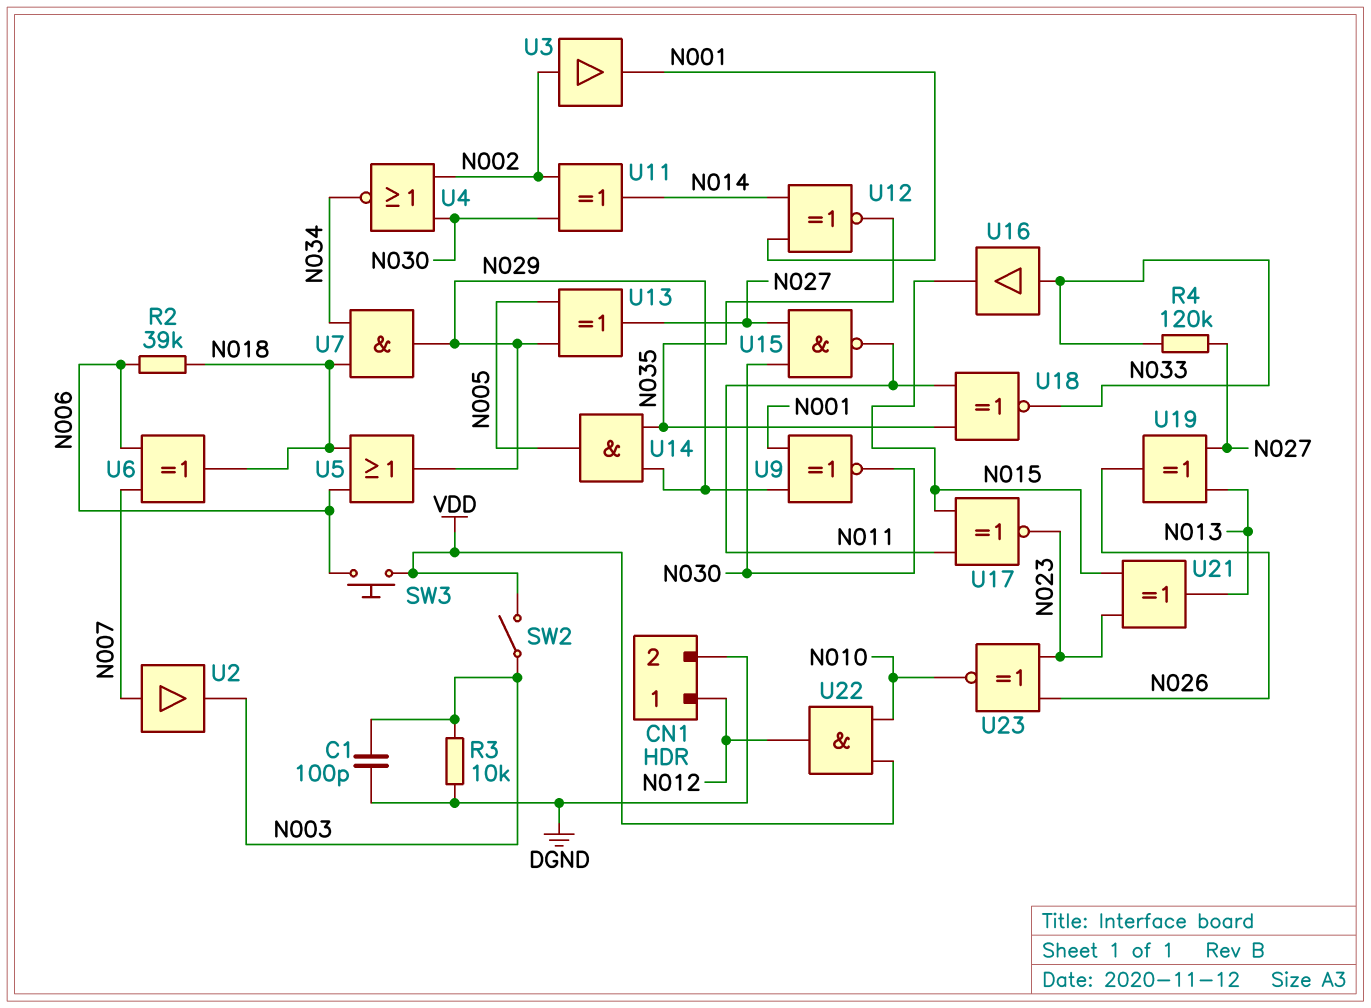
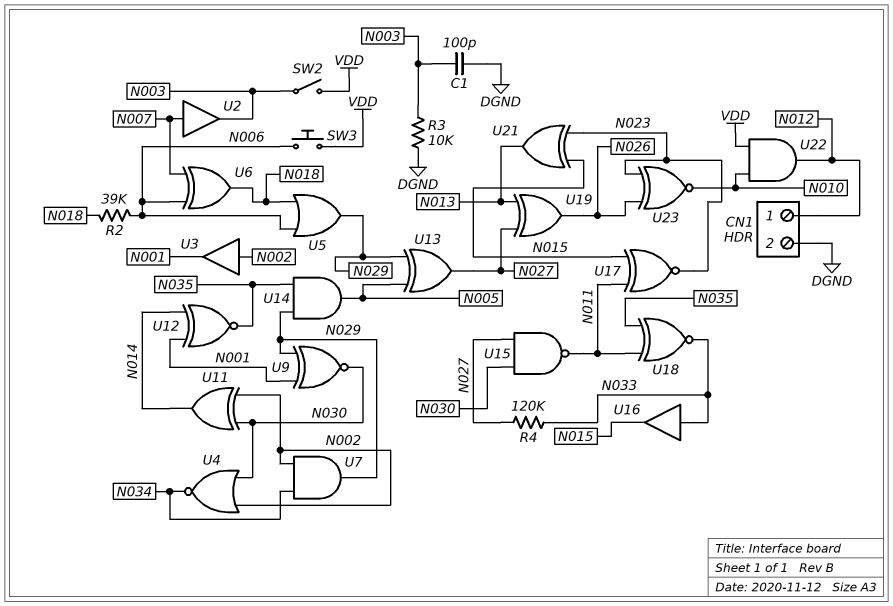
U7: AND (in N018, in N034, out N029) -> AND (in N002, in N034, out N029)

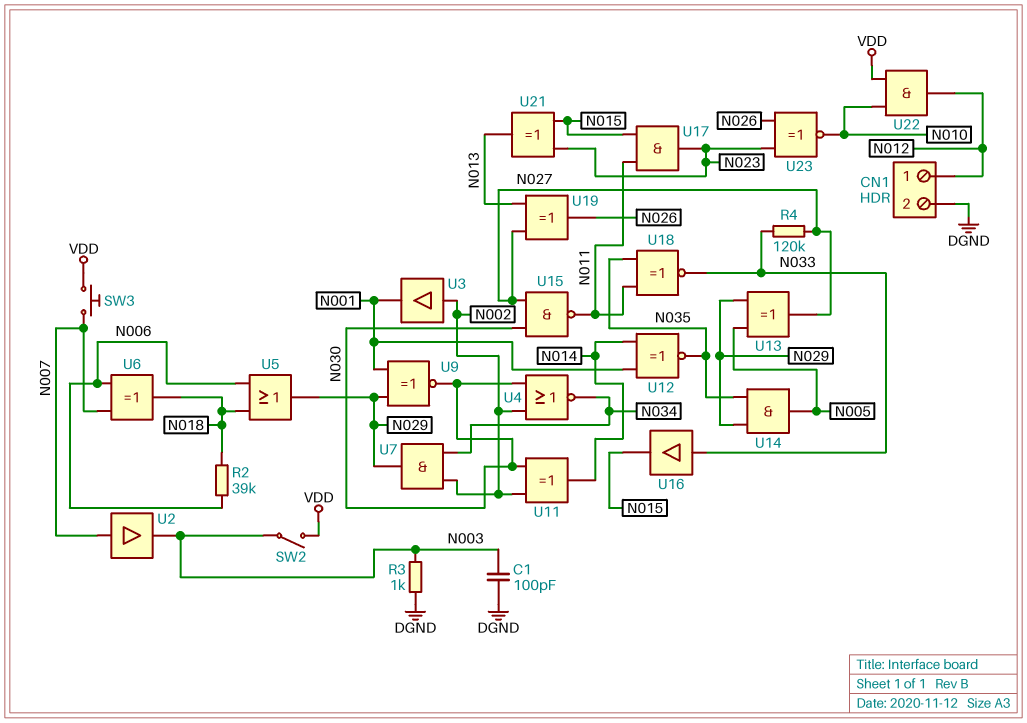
R3: 10k (DGND, N003) -> 1k (DGND, N003)
SW3: button (N006, VDD) -> button (N007, VDD)
U17: XNOR (in N011, in N015, out N023) -> AND (in N011, in N015, out N023)

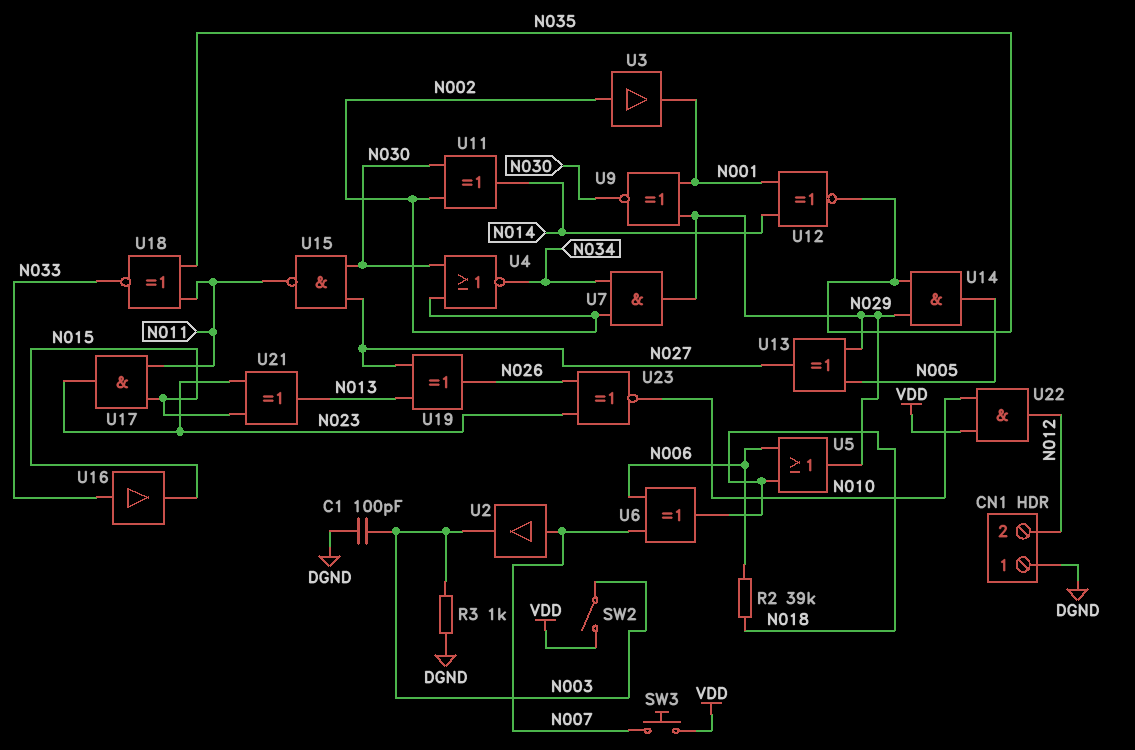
CN1 pin 1: N012 -> DGND
CN1 pin 2: DGND -> N012
R4: 120k (N027, N033) -> none

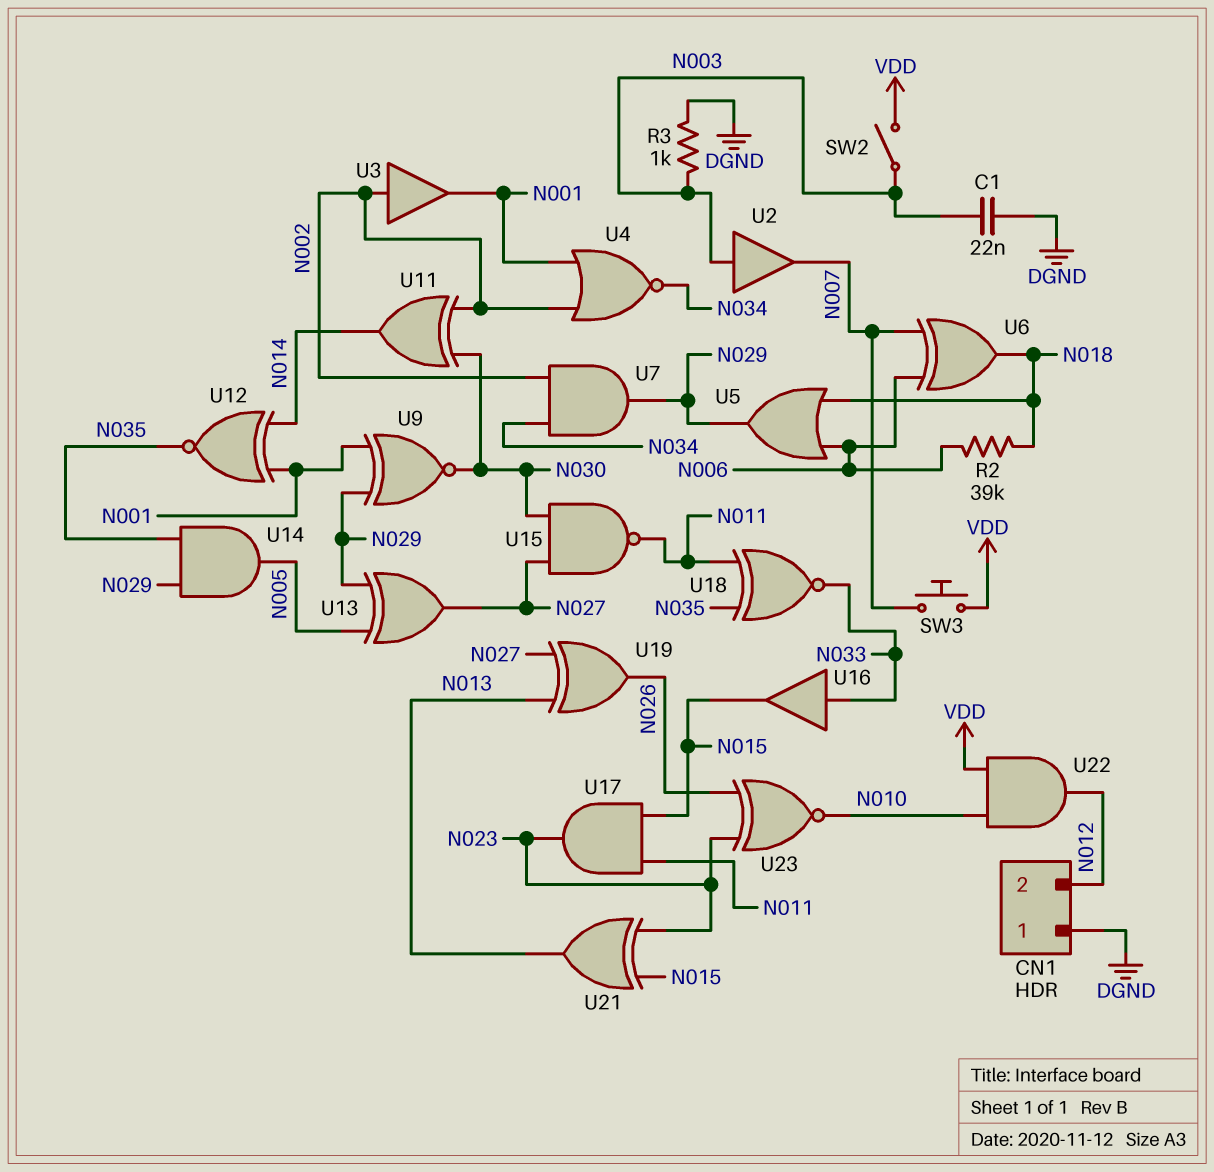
C1: 100pF (DGND, N003) -> 22nF (DGND, N003)
U2: buffer (in N007, out N003) -> buffer (in N003, out N007)
U4: NOR (in N002, in N030, out N034) -> NOR (in N001, in N002, out N034)

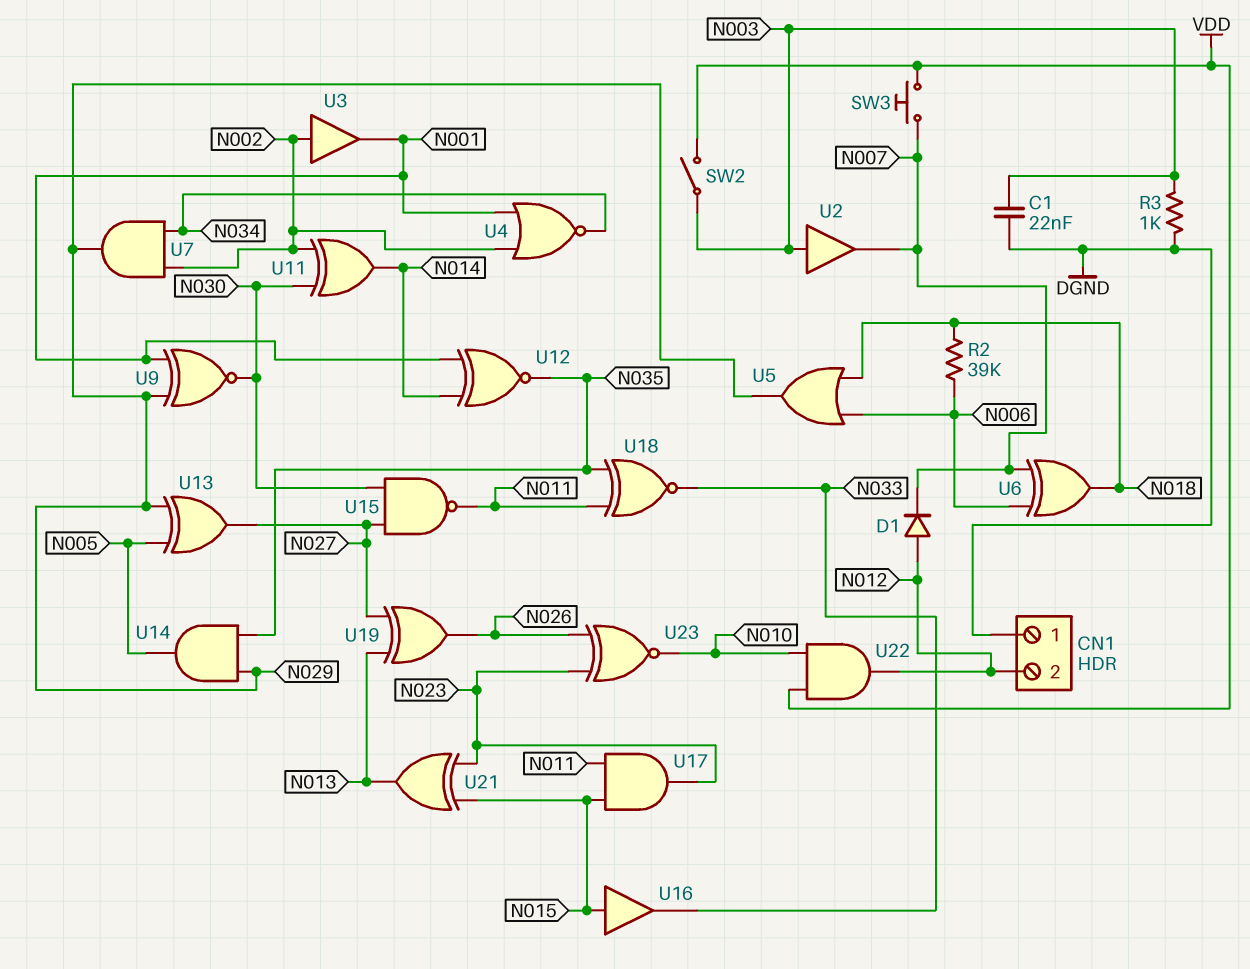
D1: none -> diode (A N012, K N007)
U16: buffer (in N033, out N015) -> buffer (in N015, out N033)

